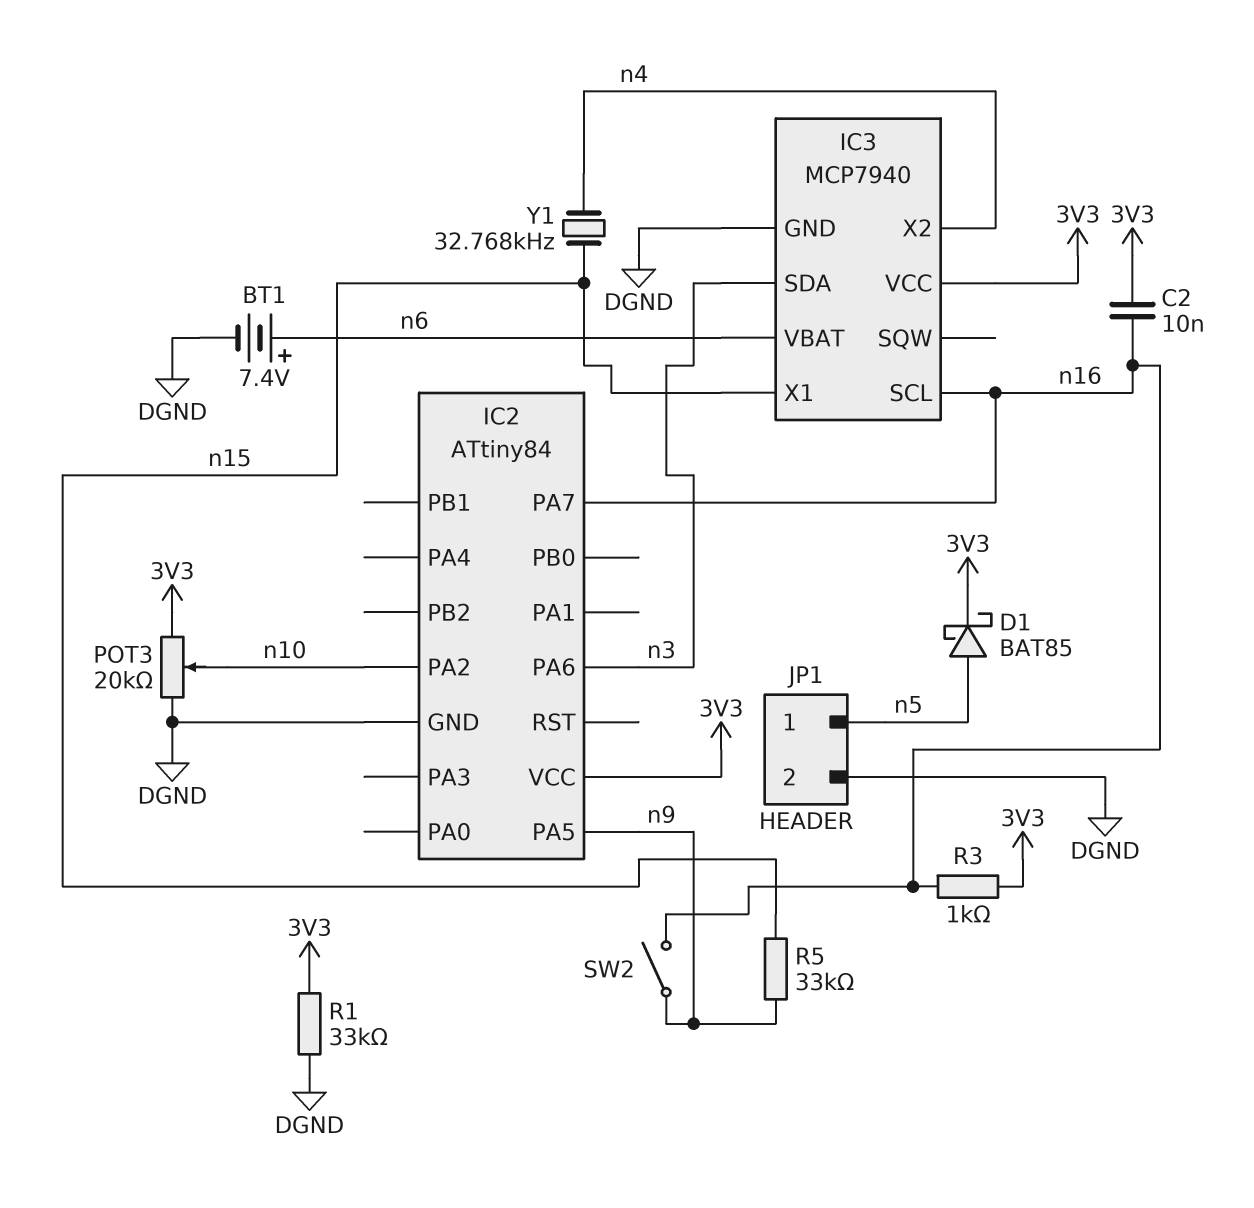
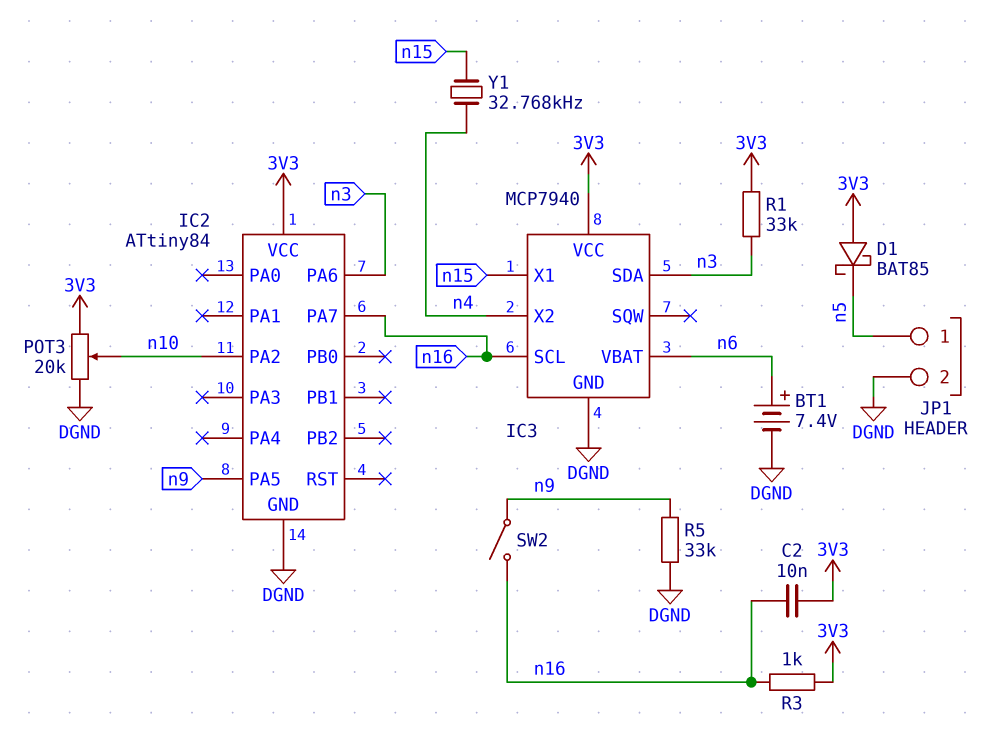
D1: schottky BAT85 (A n5, K 3V3) -> schottky BAT85 (A 3V3, K n5)
R1: 33k (3V3, DGND) -> 33k (3V3, n3)
R5: 33k (n9, n15) -> 33k (DGND, n9)

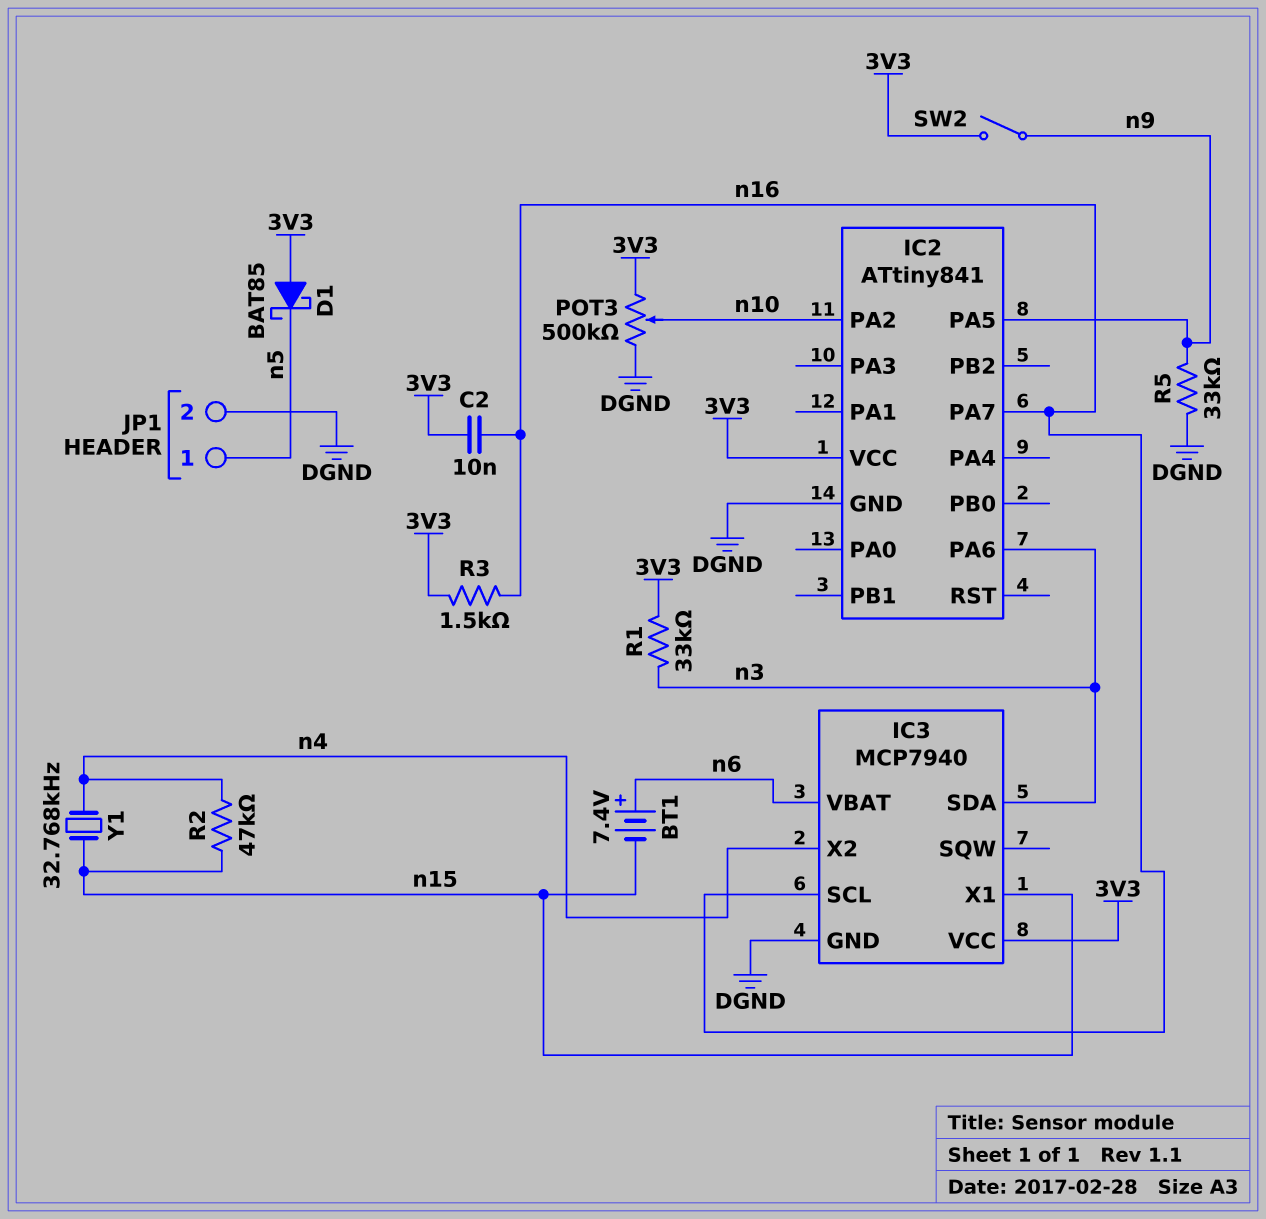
BT1: 7.4V (plus n6, minus DGND) -> 7.4V (plus n6, minus n15)
IC2: ATtiny84 -> ATtiny841
POT3: 20k (3V3, DGND, wiper n10) -> 500k (3V3, DGND, wiper n10)
R2: none -> 47k (n4, n15)
R3: 1k (3V3, n16) -> 1.5k (3V3, n16)
SW2: switch (n9, n16) -> switch (3V3, n9)

